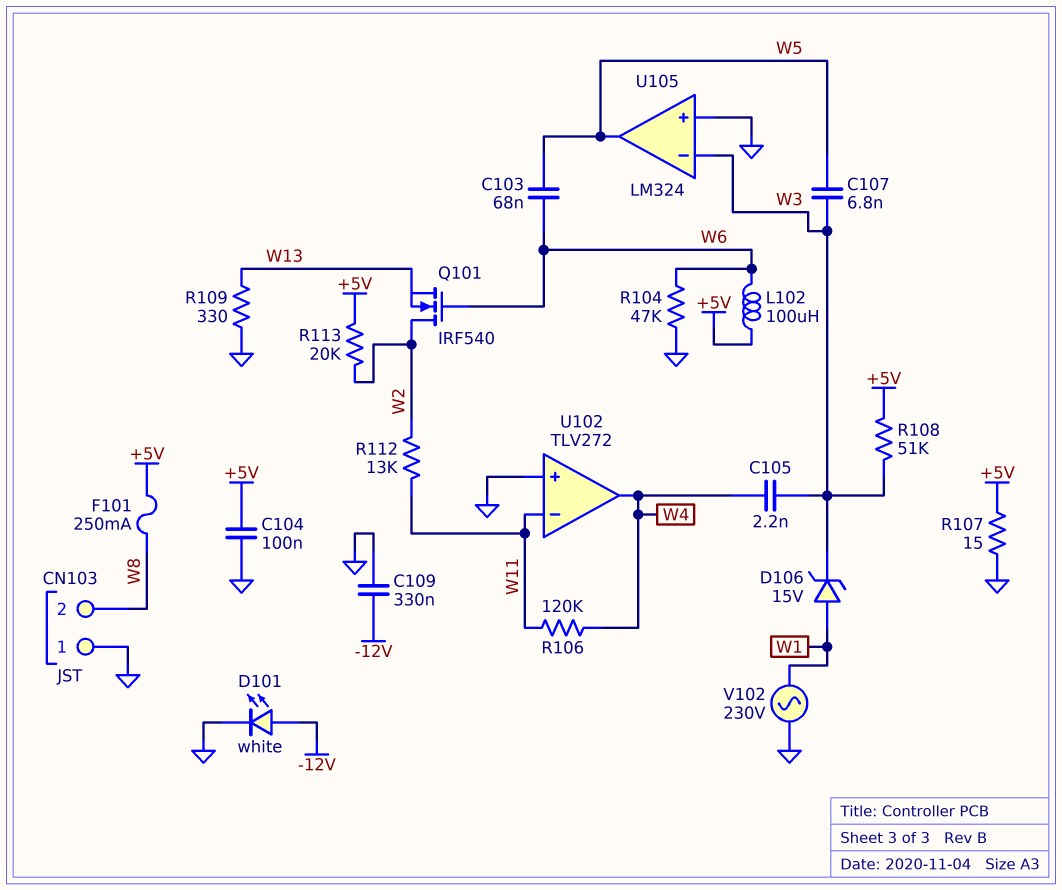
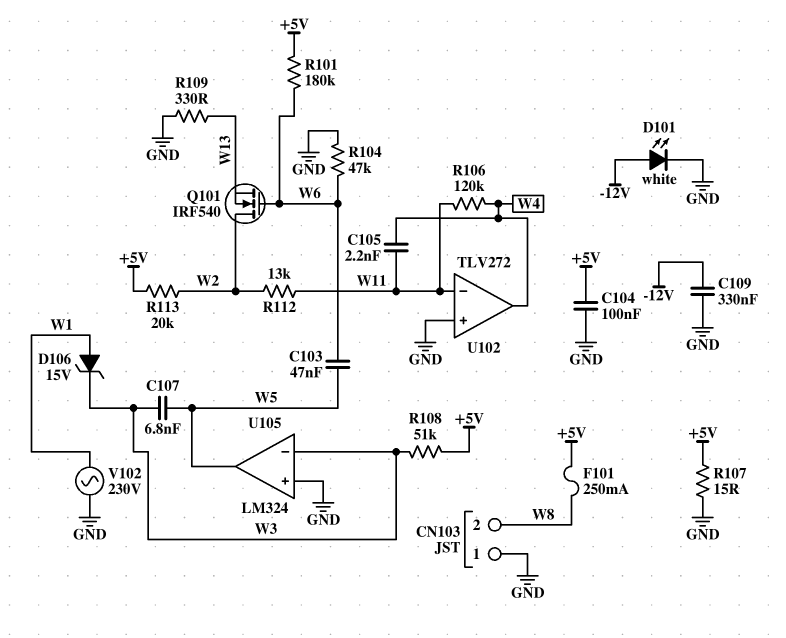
C103: 68nF (W5, W6) -> 47nF (W5, W6)
C105: 2.2nF (W3, W4) -> 2.2nF (W4, W11)
L102: 100uH (+5V, W6) -> none
R101: none -> 180k (+5V, W6)

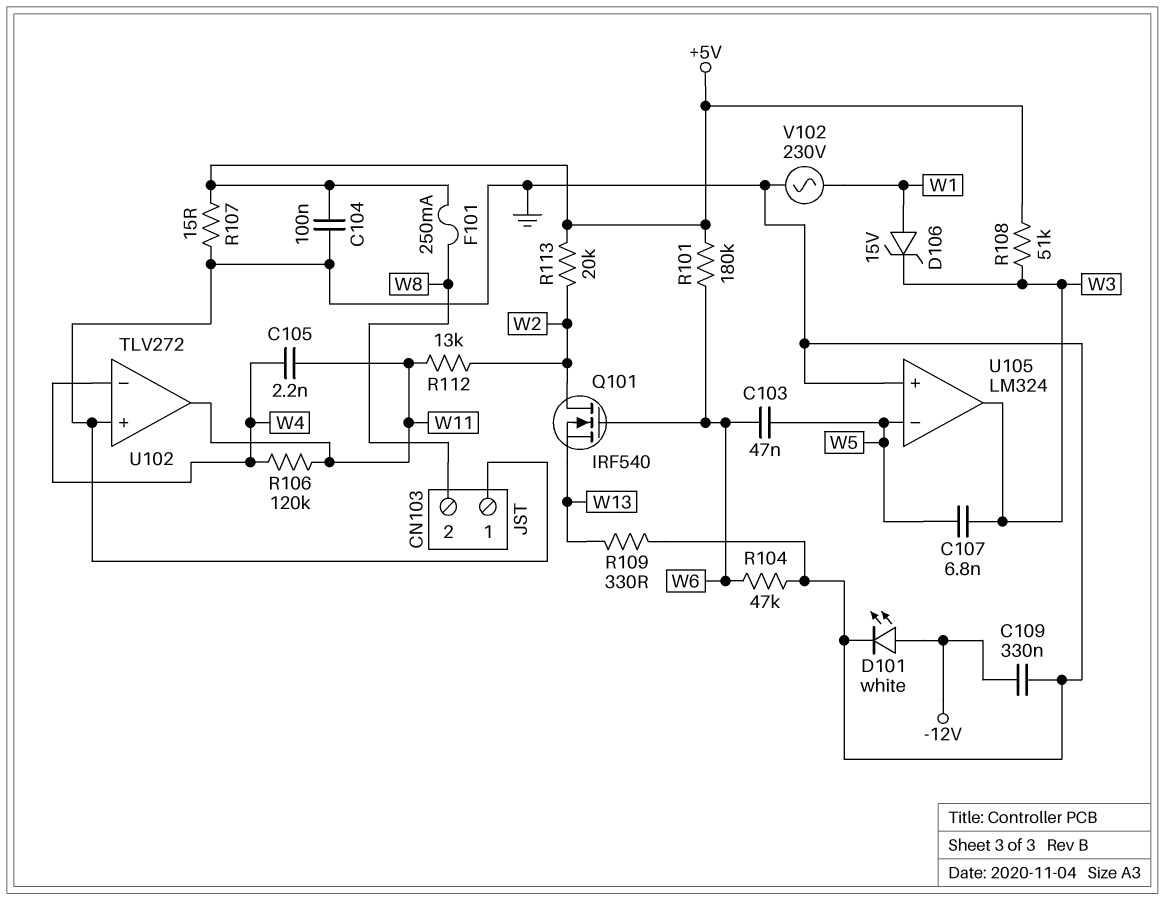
U102 pin in-: W11 -> W4
U102 pin out: W4 -> W11
U105 pin in-: W3 -> W5
U105 pin out: W5 -> W3

